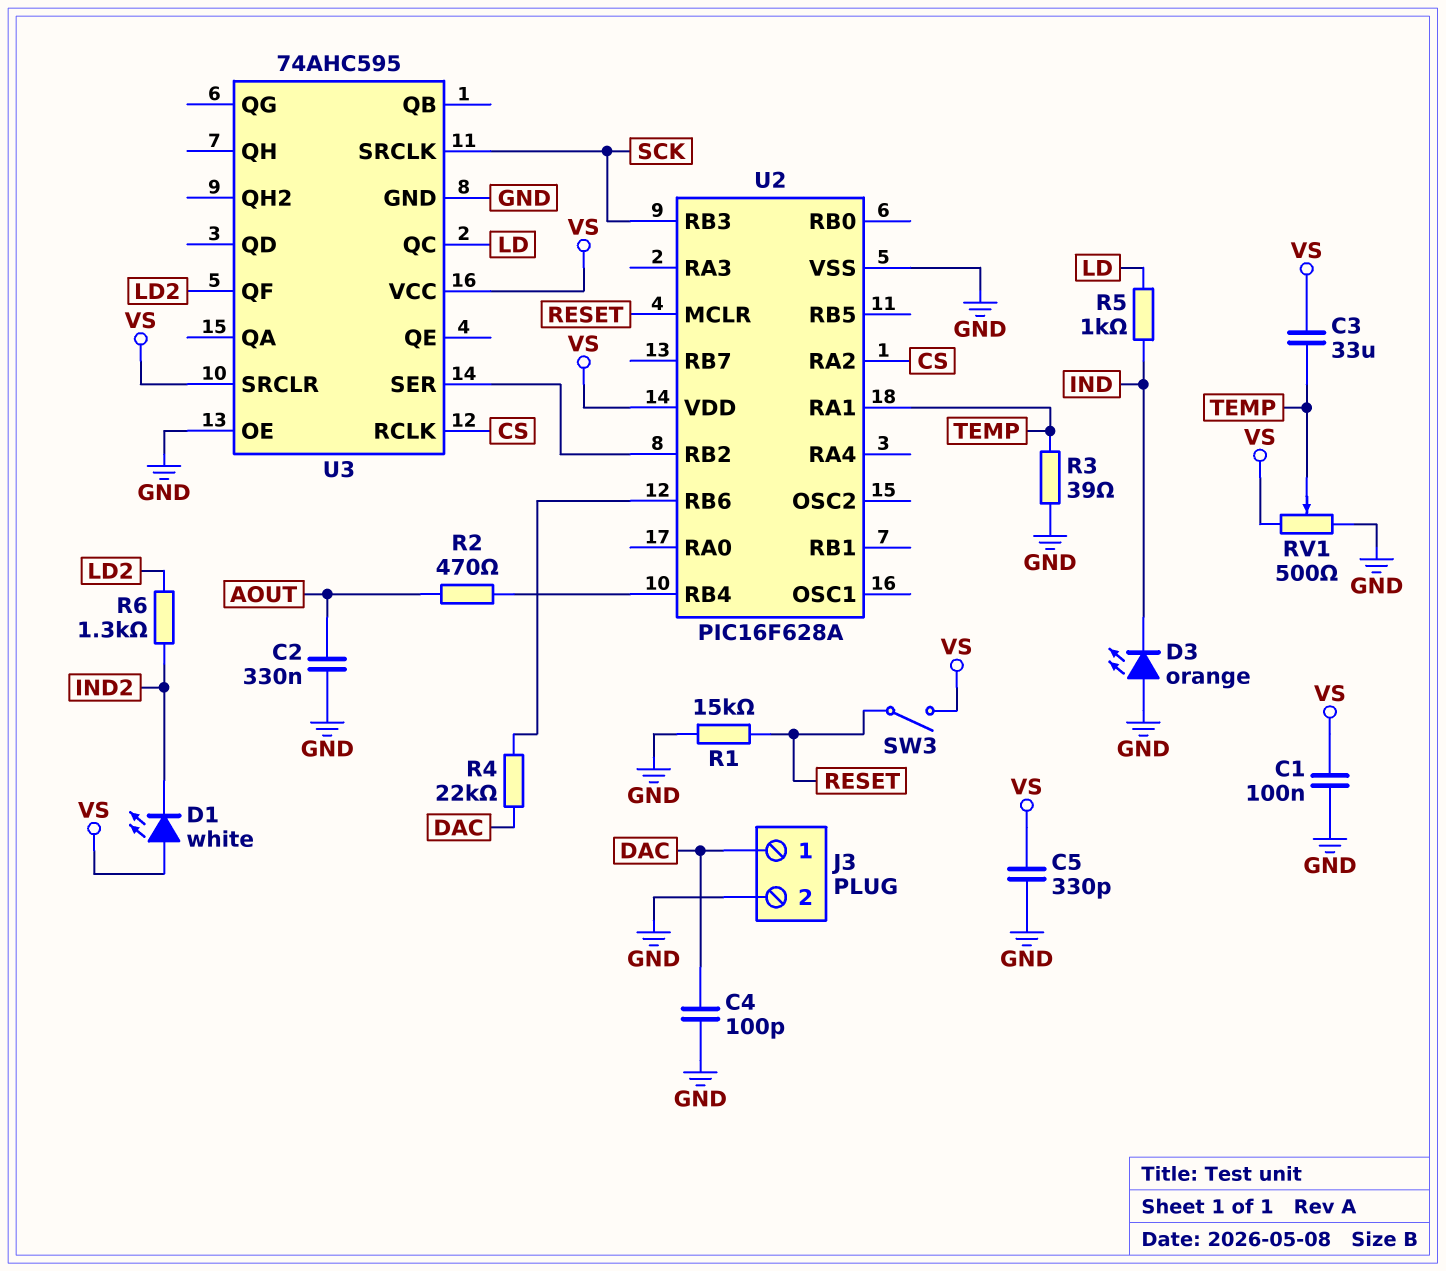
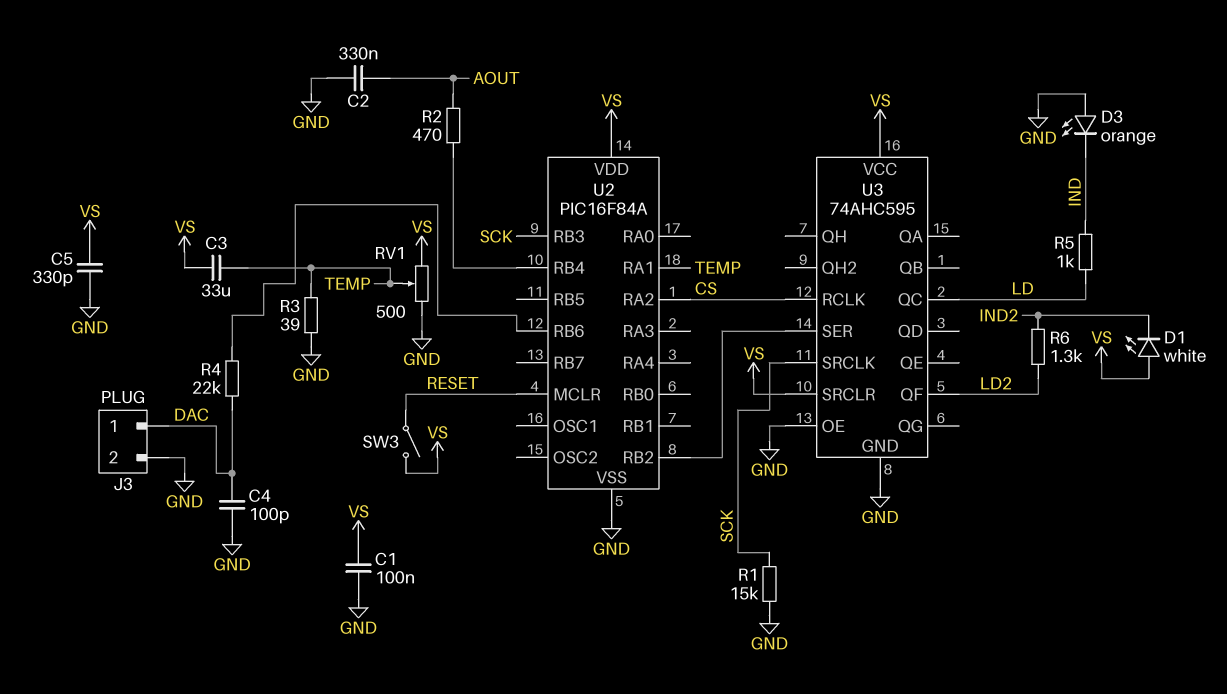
R1: 15k (GND, RESET) -> 15k (GND, SCK)
U2: PIC16F628A -> PIC16F84A

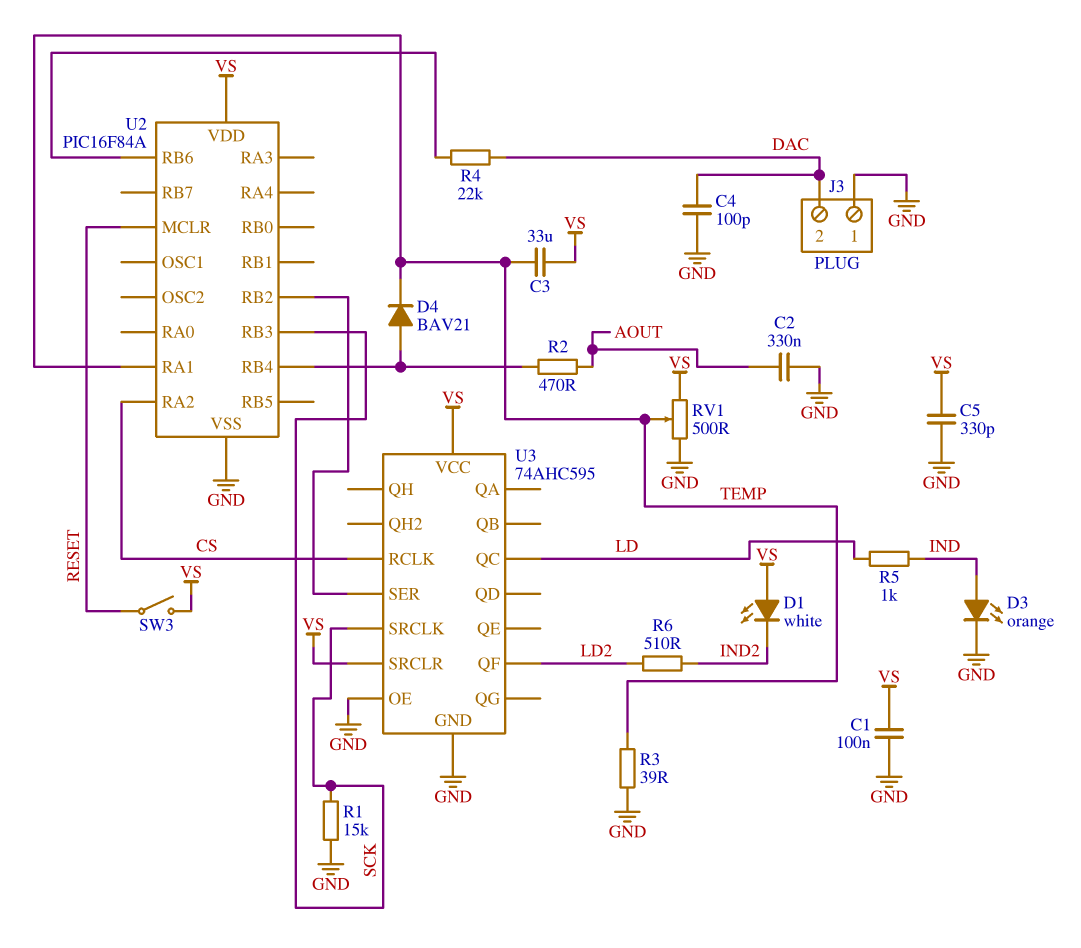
D3: LED orange (A GND, K IND) -> LED orange (A IND, K GND)
D4: none -> diode BAV21 (A U2/RB4, K TEMP)
J3 pin 1: DAC -> GND
J3 pin 2: GND -> DAC
R6: 1.3k (IND2, LD2) -> 510 (IND2, LD2)

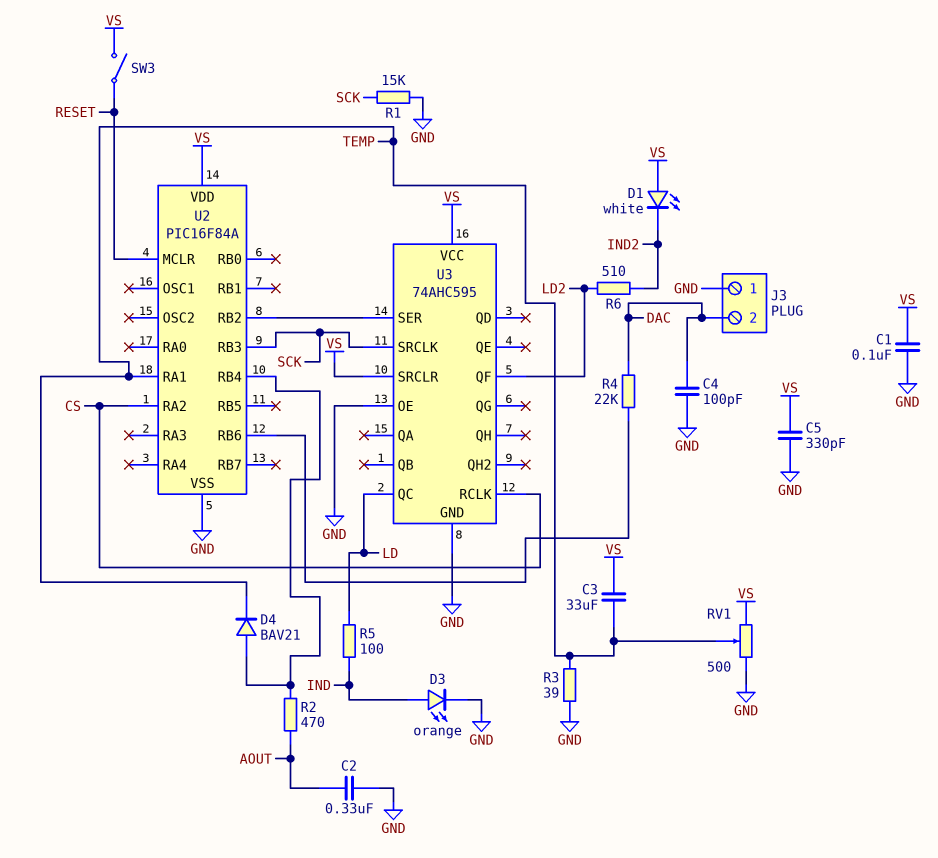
R5: 1k (IND, LD) -> 100 (IND, LD)

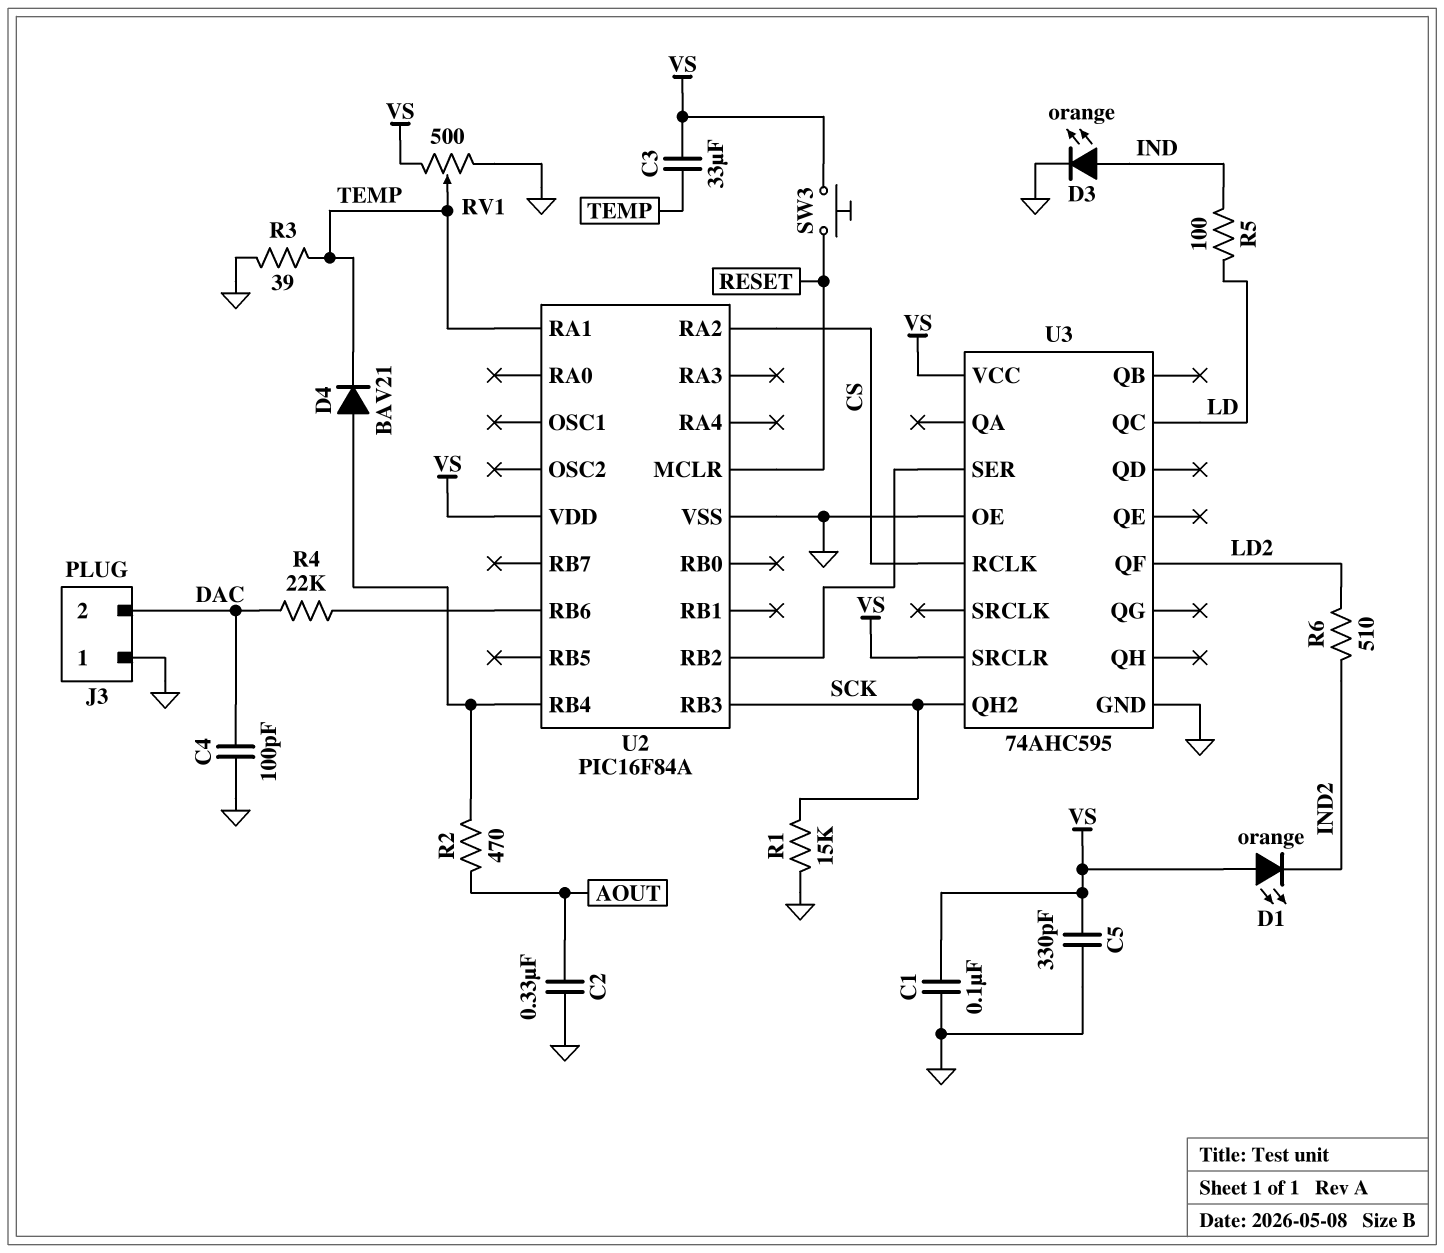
D1: LED white (A VS, K IND2) -> LED orange (A VS, K IND2)
SW3: switch (RESET, VS) -> button (RESET, VS)
U3 pin QH2: none -> SCK
U3 pin SRCLK: SCK -> none

